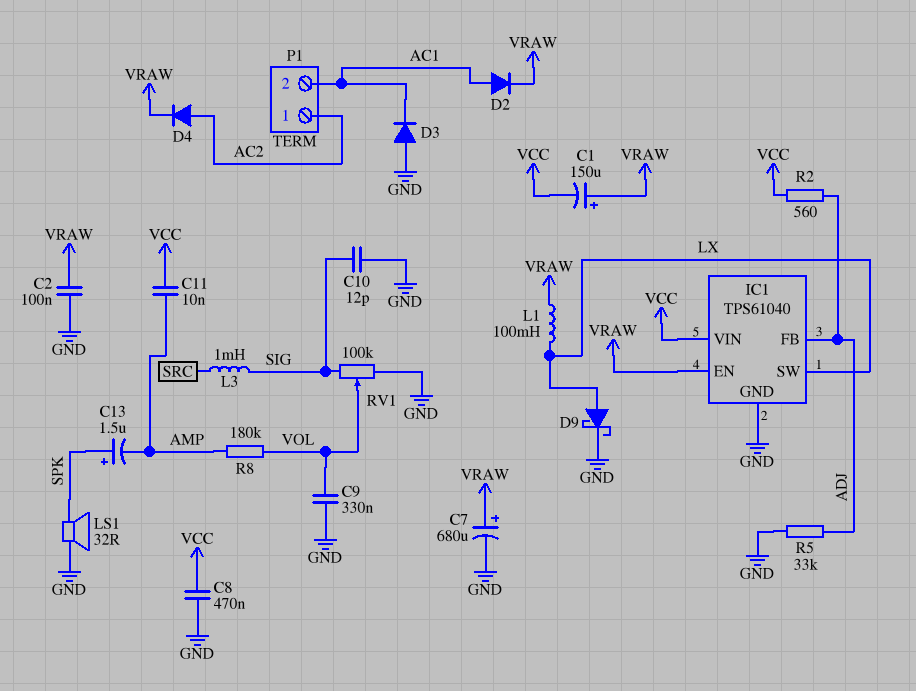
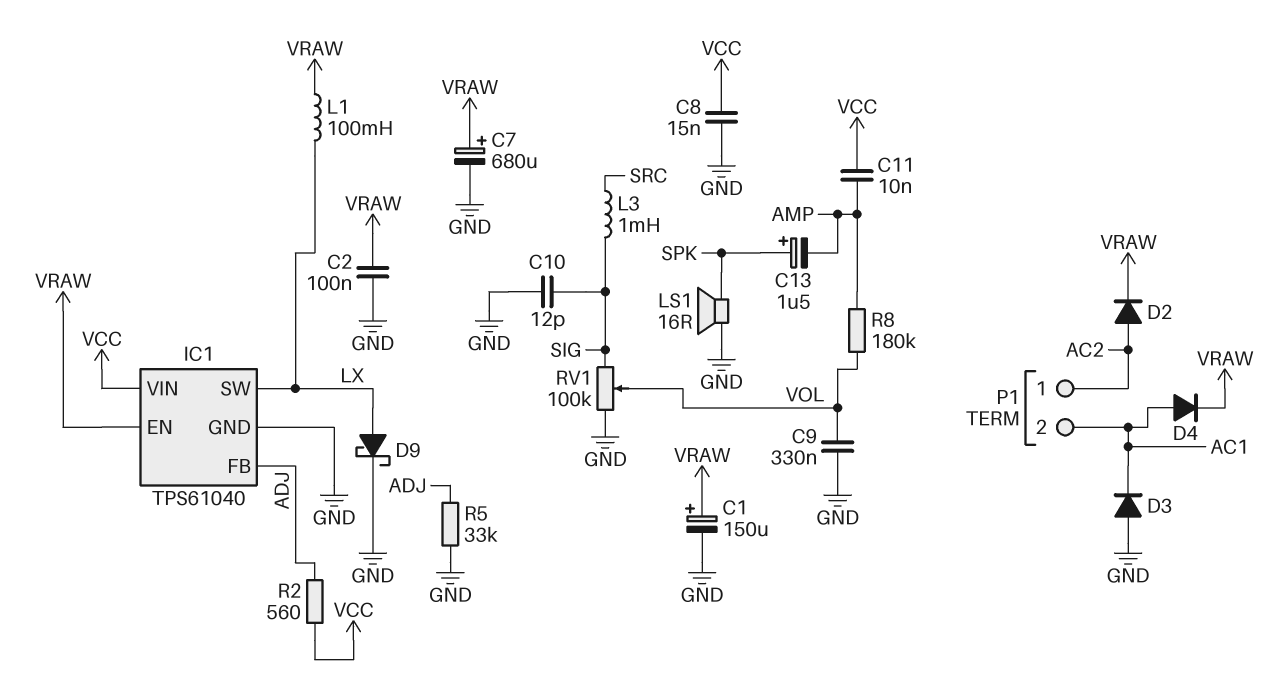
C1: 150uF (plus VRAW, minus VCC) -> 150uF (plus VRAW, minus GND)
C8: 470nF (GND, VCC) -> 15nF (GND, VCC)
D2: diode (A AC1, K VRAW) -> diode (A AC2, K VRAW)
D4: diode (A AC2, K VRAW) -> diode (A AC1, K VRAW)
LS1: speaker 32R (GND, SPK) -> speaker 16R (GND, SPK)

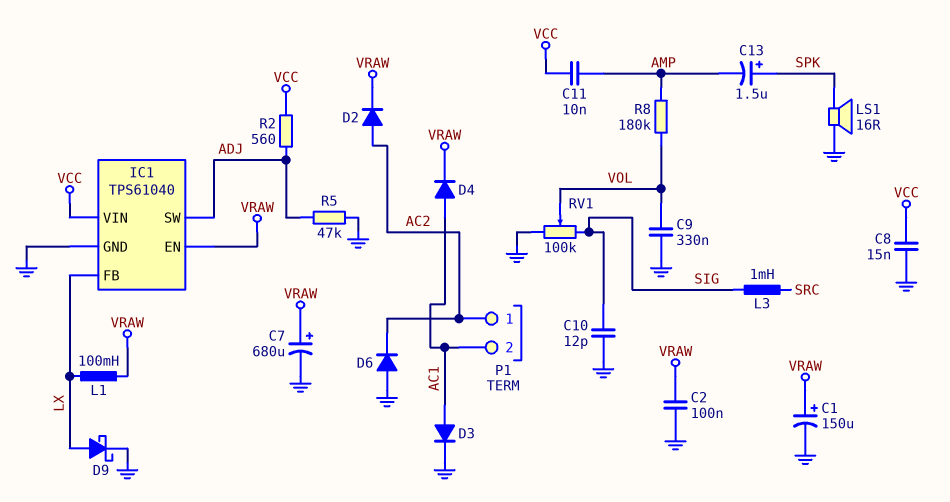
D3: diode (A GND, K AC1) -> diode (A AC1, K GND)
D6: none -> diode (A GND, K AC2)
IC1 pin FB: ADJ -> LX
IC1 pin SW: LX -> ADJ
R5: 33k (ADJ, GND) -> 47k (ADJ, GND)

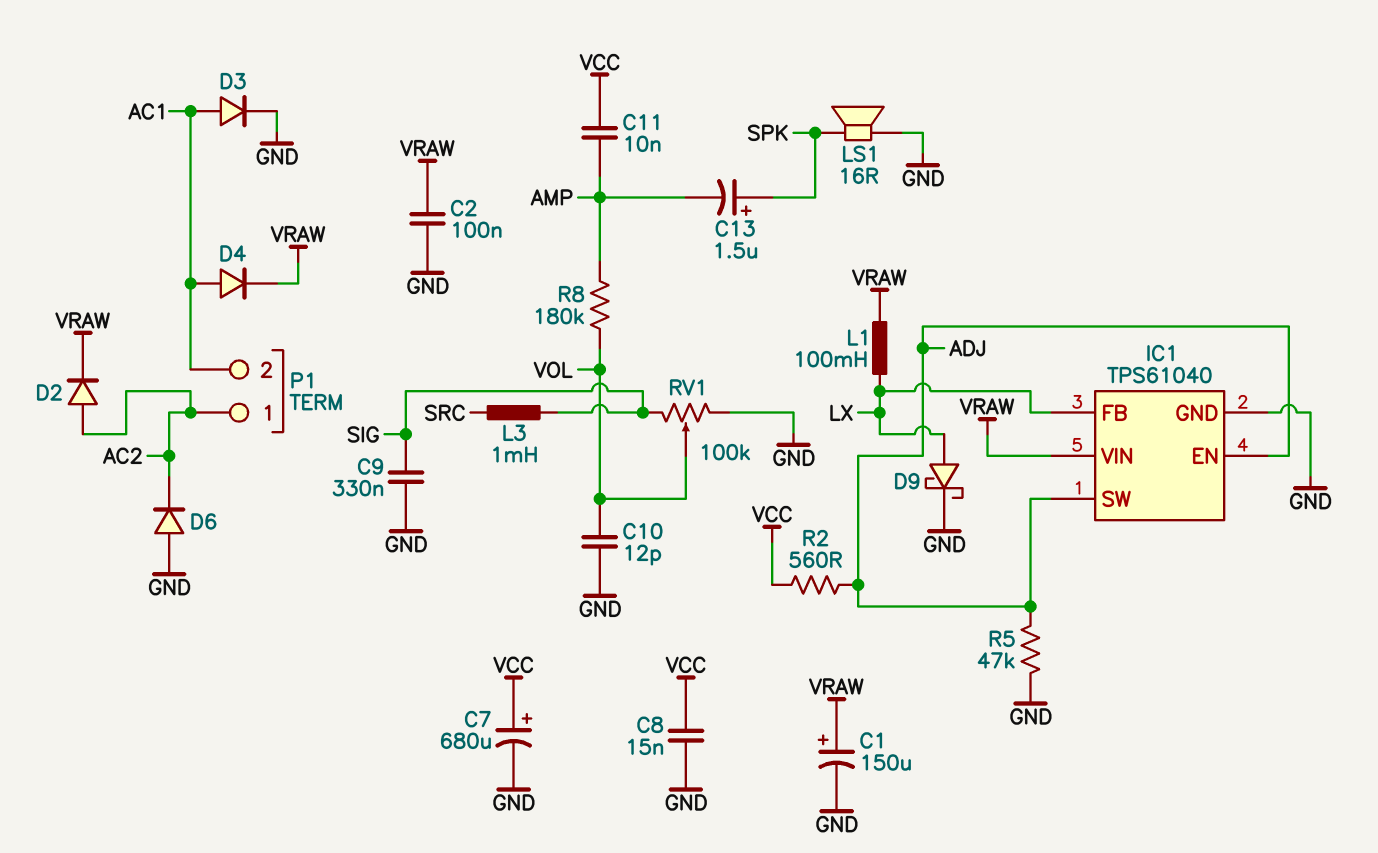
C7: 680uF (plus VRAW, minus GND) -> 680uF (plus VCC, minus GND)
C9: 330nF (GND, VOL) -> 330nF (GND, SIG)
C10: 12pF (GND, SIG) -> 12pF (GND, VOL)
IC1 pin EN: VRAW -> ADJ
IC1 pin VIN: VCC -> VRAW

